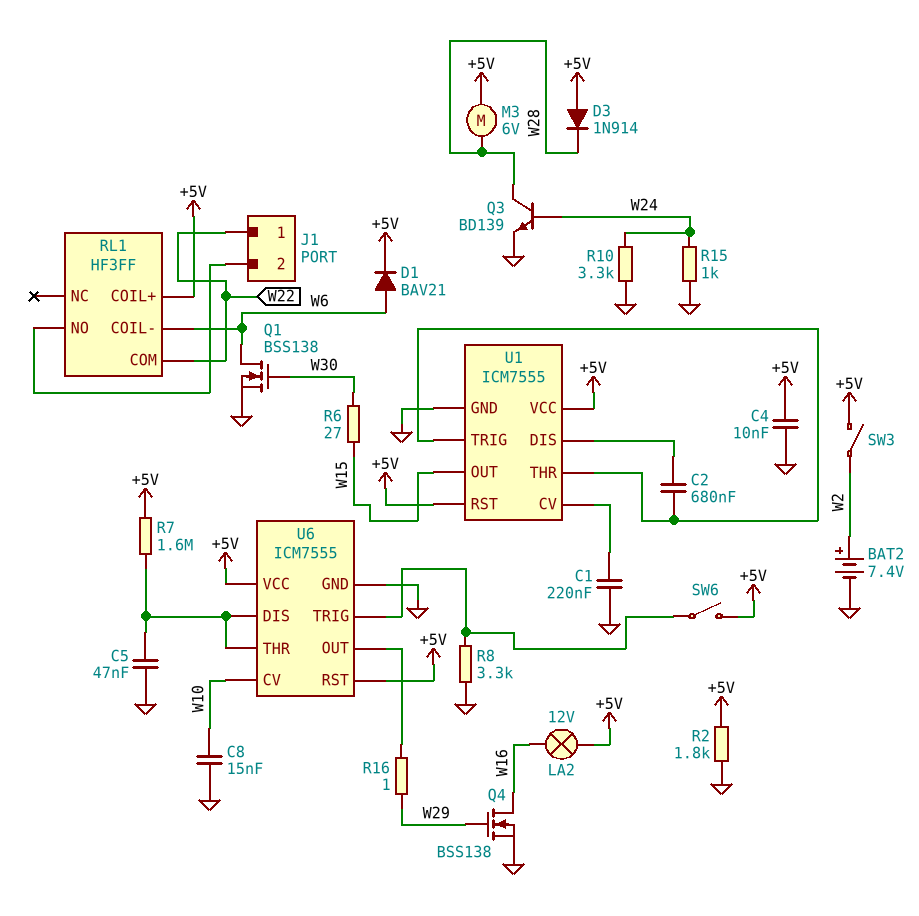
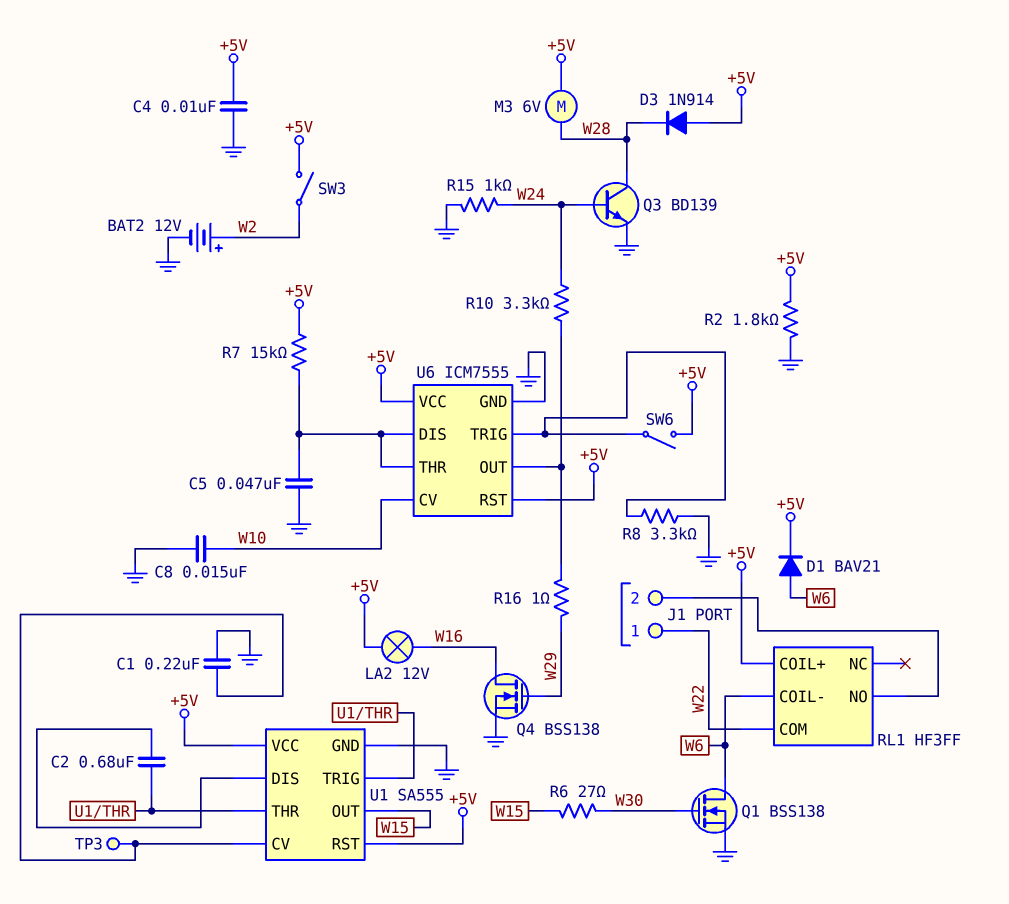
BAT2: 7.4V (plus W2, minus GND) -> 12V (plus W2, minus GND)
R7: 1.6M (+5V, U6/DIS) -> 15k (+5V, U6/DIS)
R10: 3.3k (GND, W24) -> 3.3k (U6/OUT, W24)
TP3: none -> test point (U1/CV)
U1: ICM7555 -> SA555

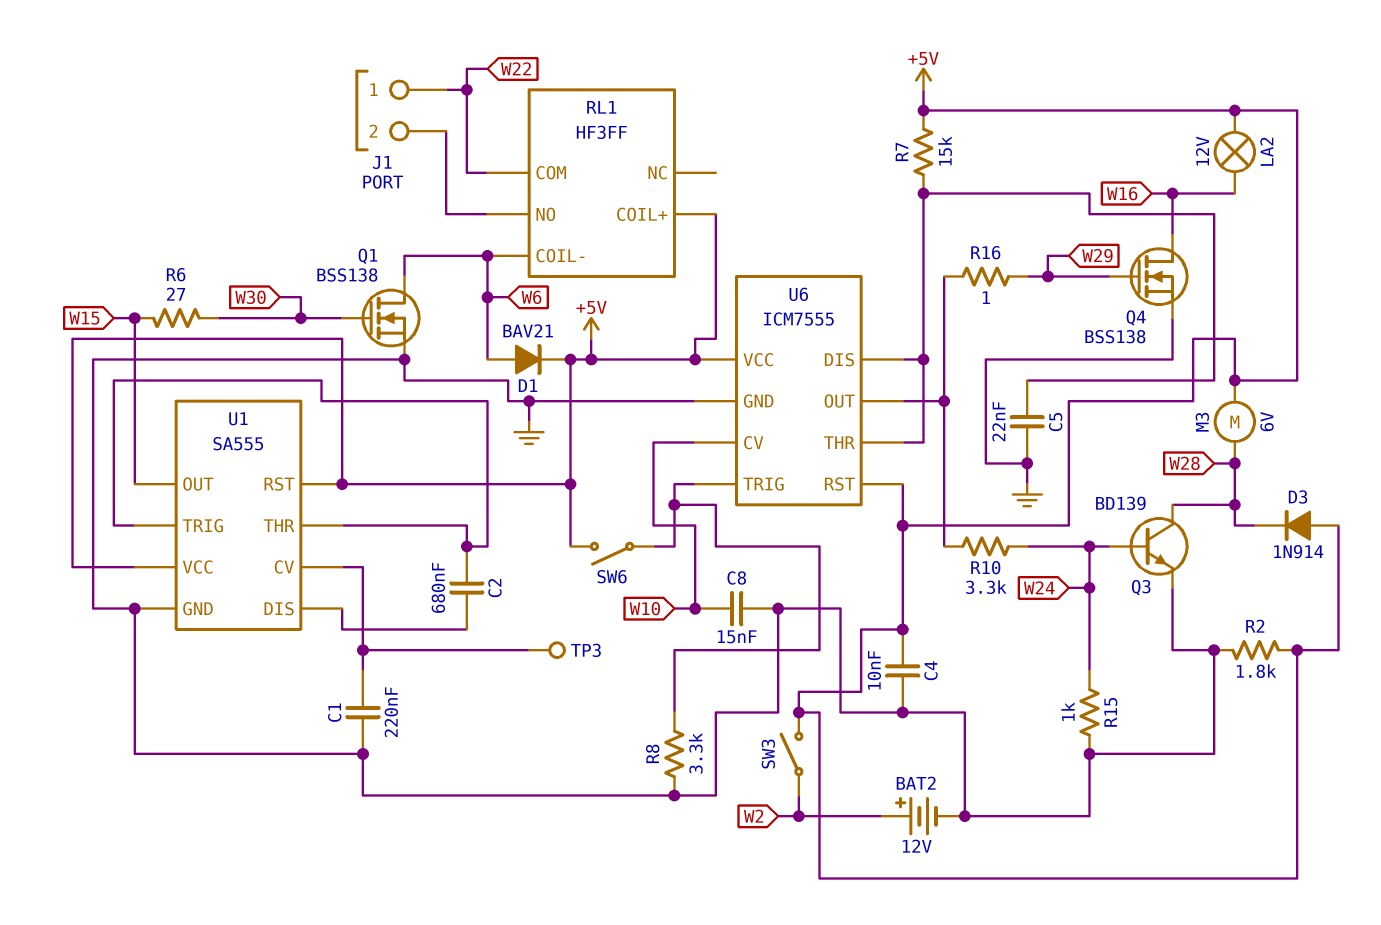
C5: 47nF (GND, U6/DIS) -> 22nF (GND, U6/DIS)

